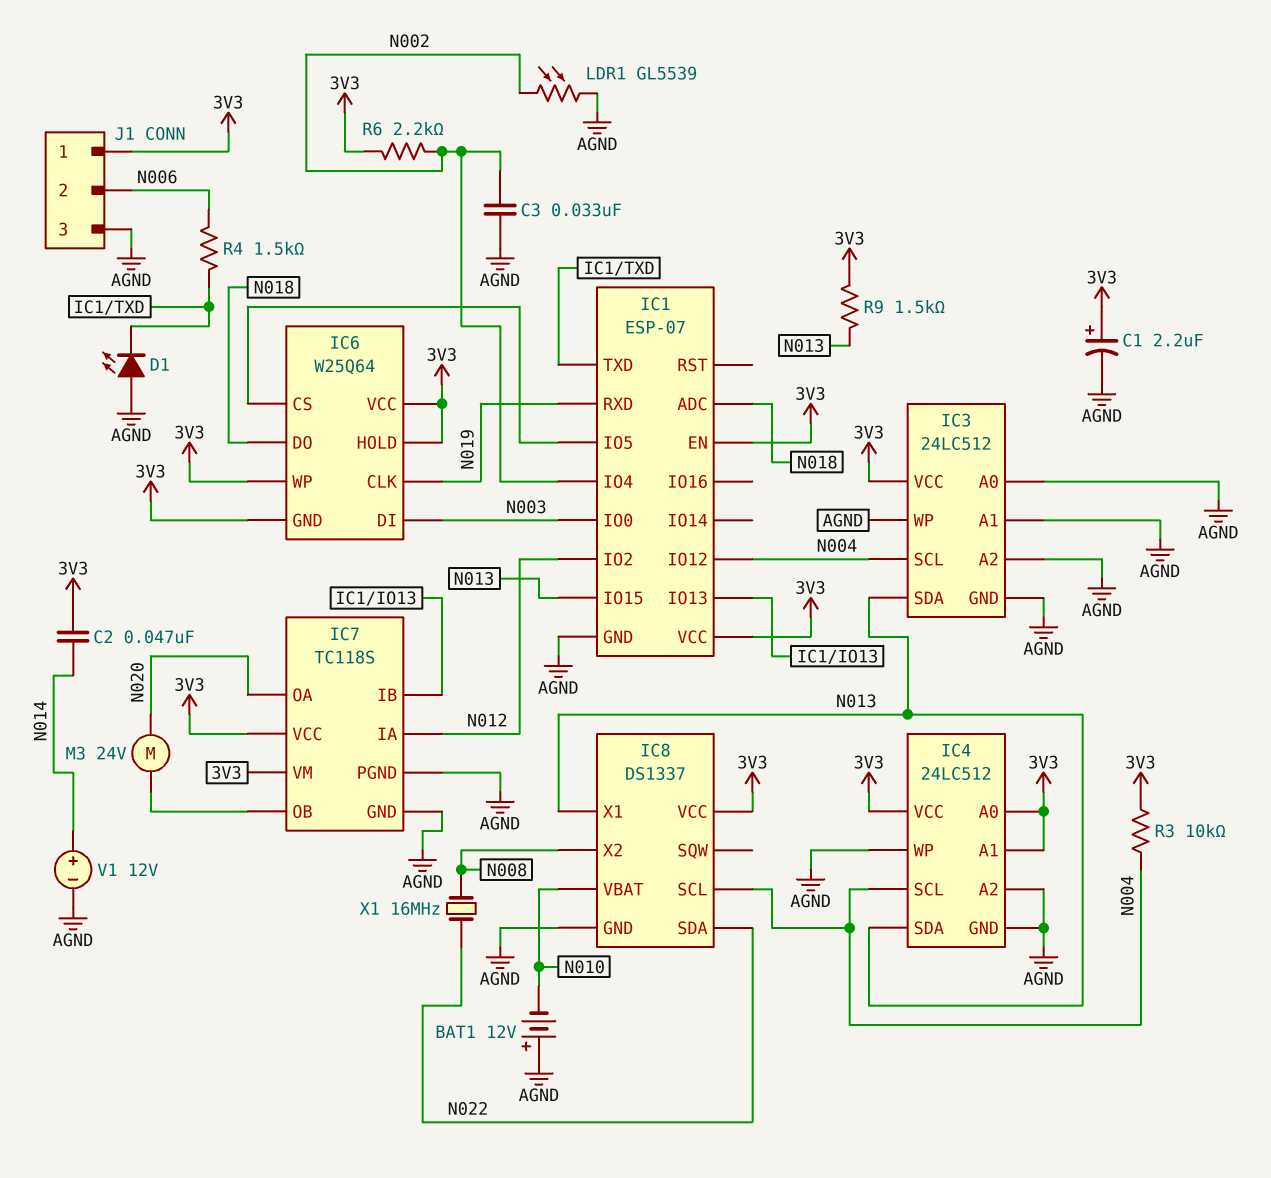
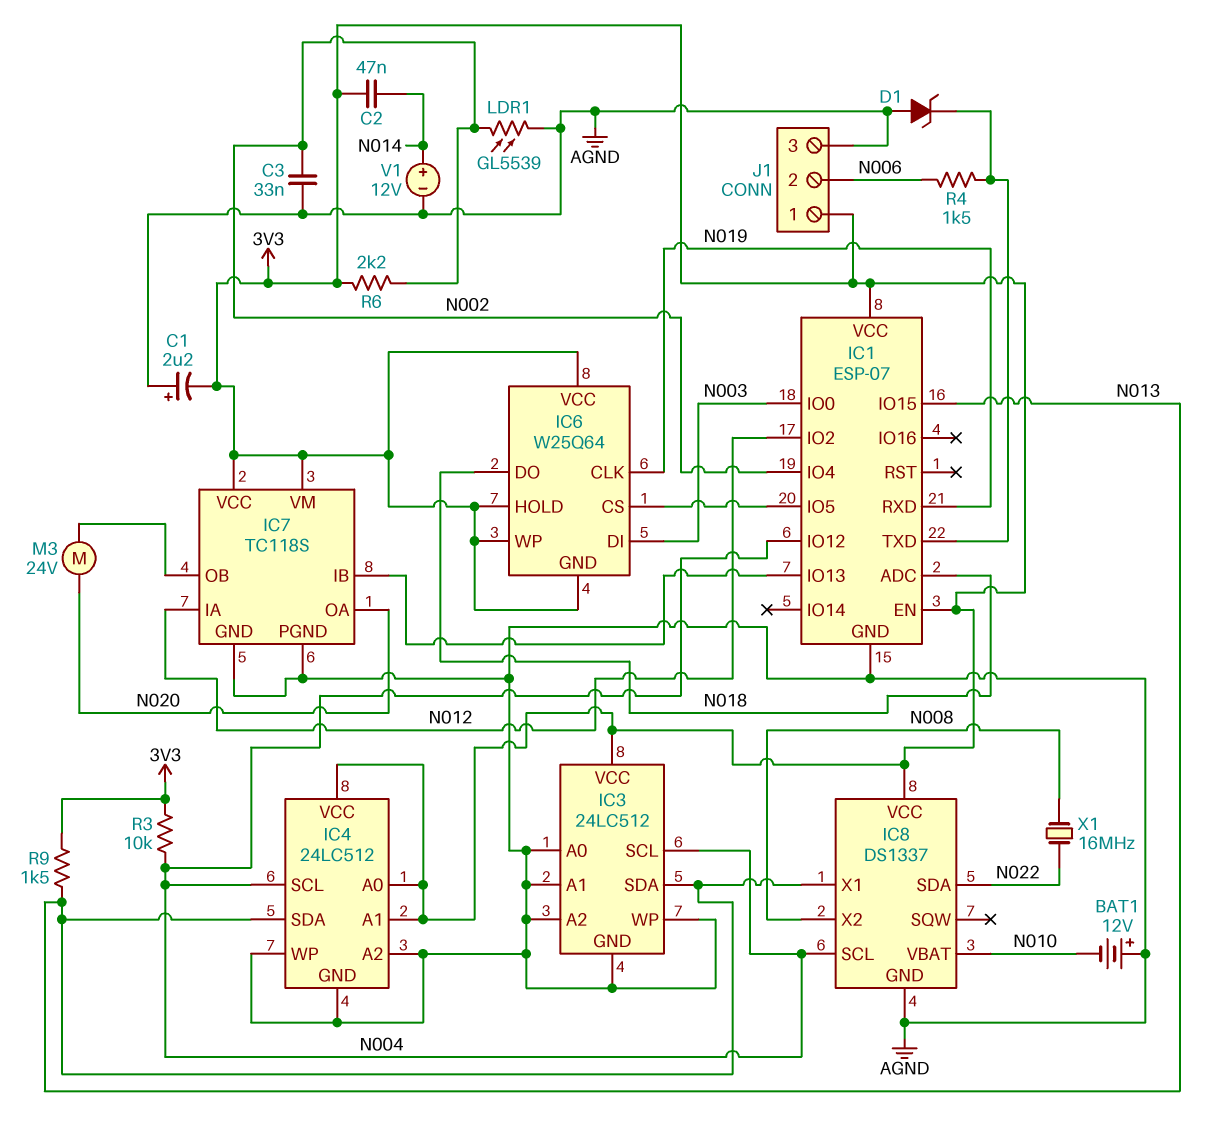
C1: 2.2uF (plus 3V3, minus AGND) -> 2.2uF (plus AGND, minus 3V3)
D1: LED (A AGND, K IC1/TXD) -> zener (A AGND, K IC1/TXD)

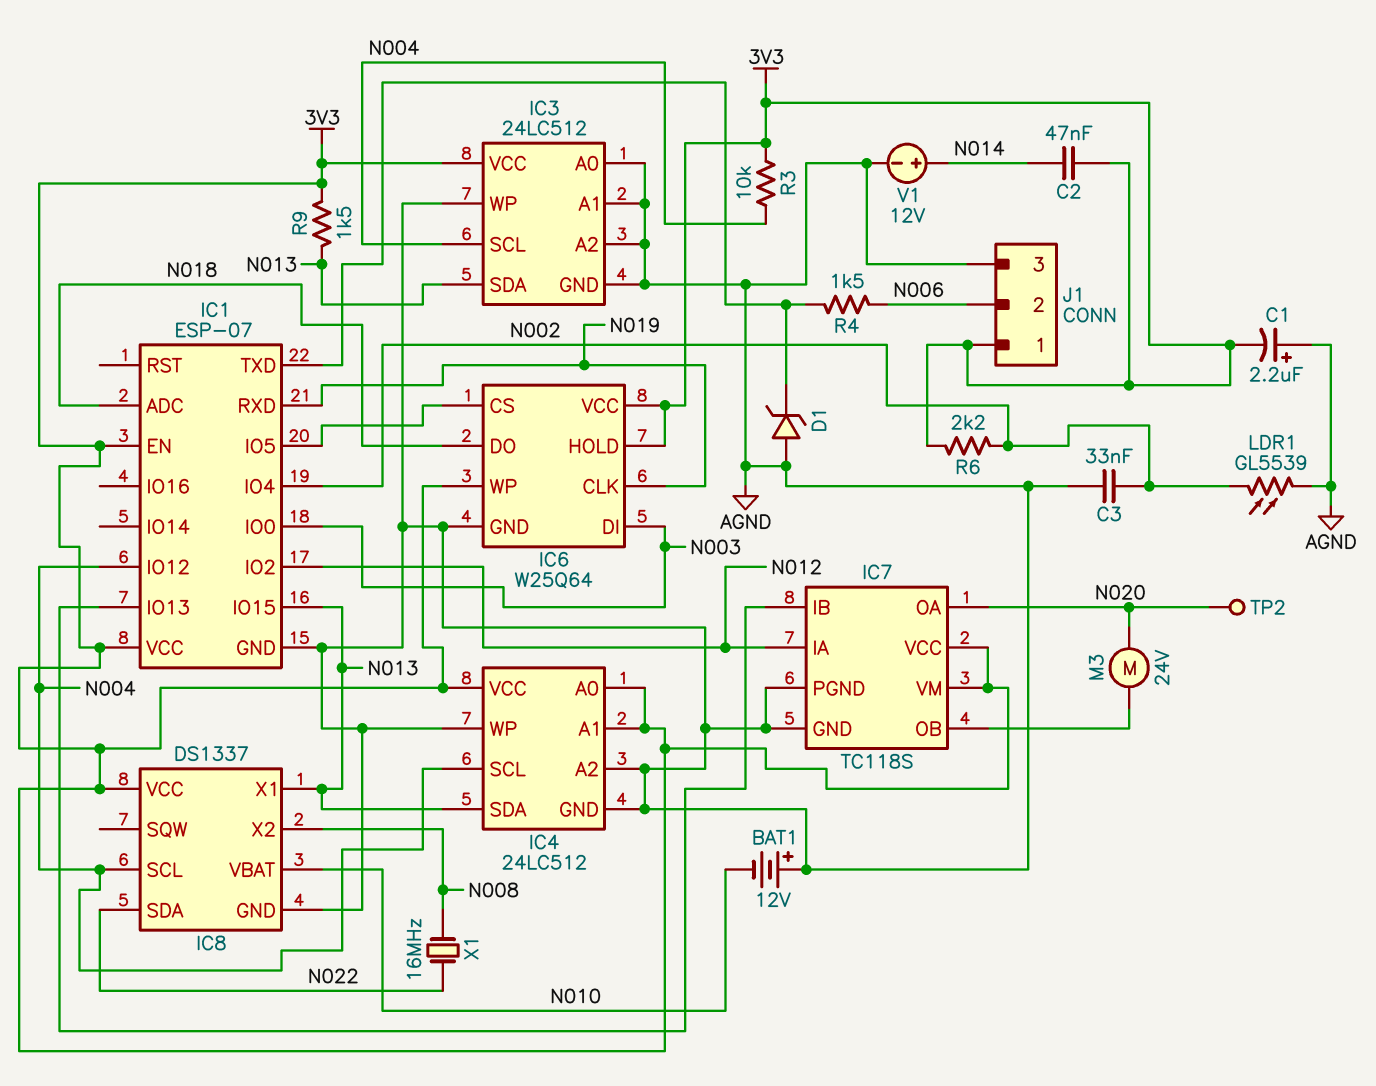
IC6 pin GND: 3V3 -> AGND
TP2: none -> test point (N020)

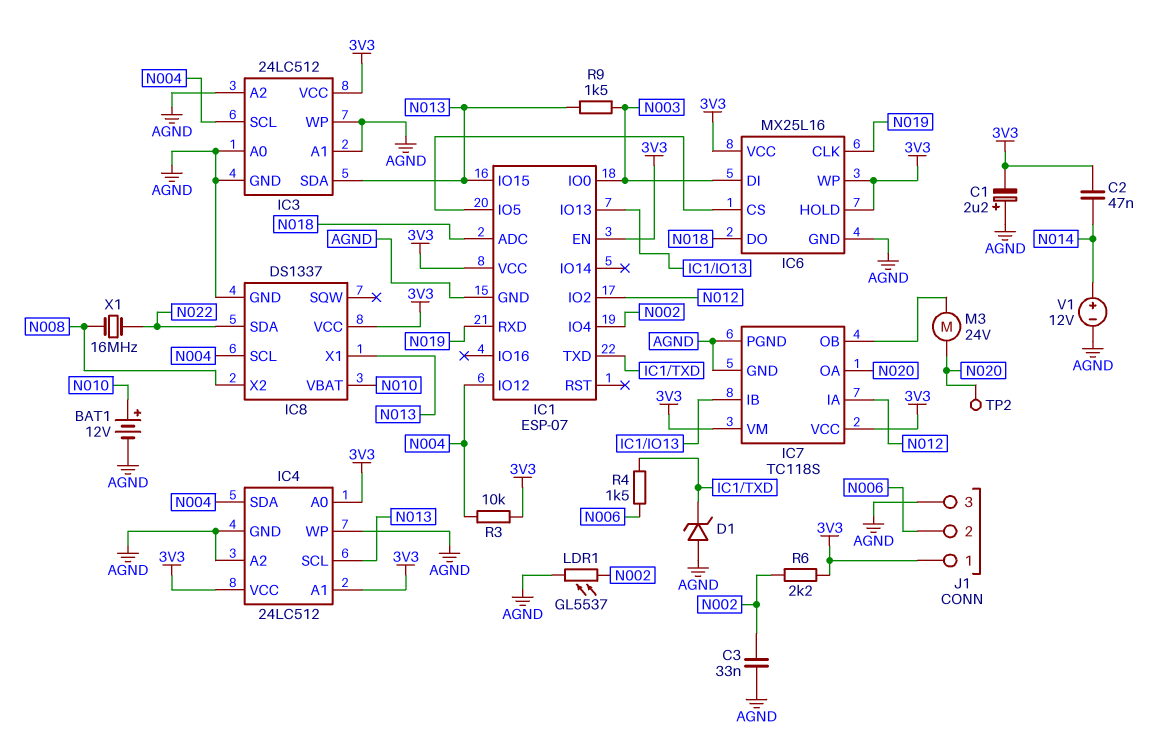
BAT1: 12V (plus AGND, minus N010) -> 12V (plus N010, minus AGND)
IC4 pin SCL: N004 -> N013
IC4 pin SDA: N013 -> N004
IC6: W25Q64 -> MX25L16
LDR1: GL5539 (AGND, N002) -> GL5537 (AGND, N002)
R9: 1.5k (3V3, N013) -> 1.5k (N003, N013)

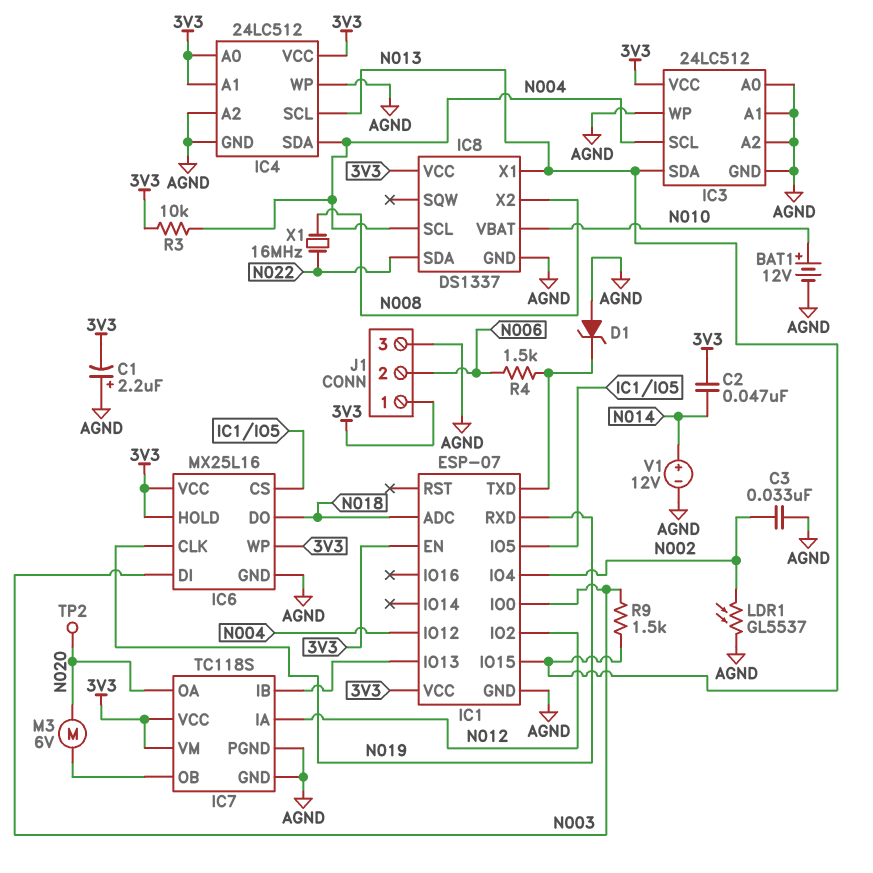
M3: motor 24V (IC7/OB, N020) -> motor 6V (IC7/OB, N020)
R6: 2.2k (3V3, N002) -> none

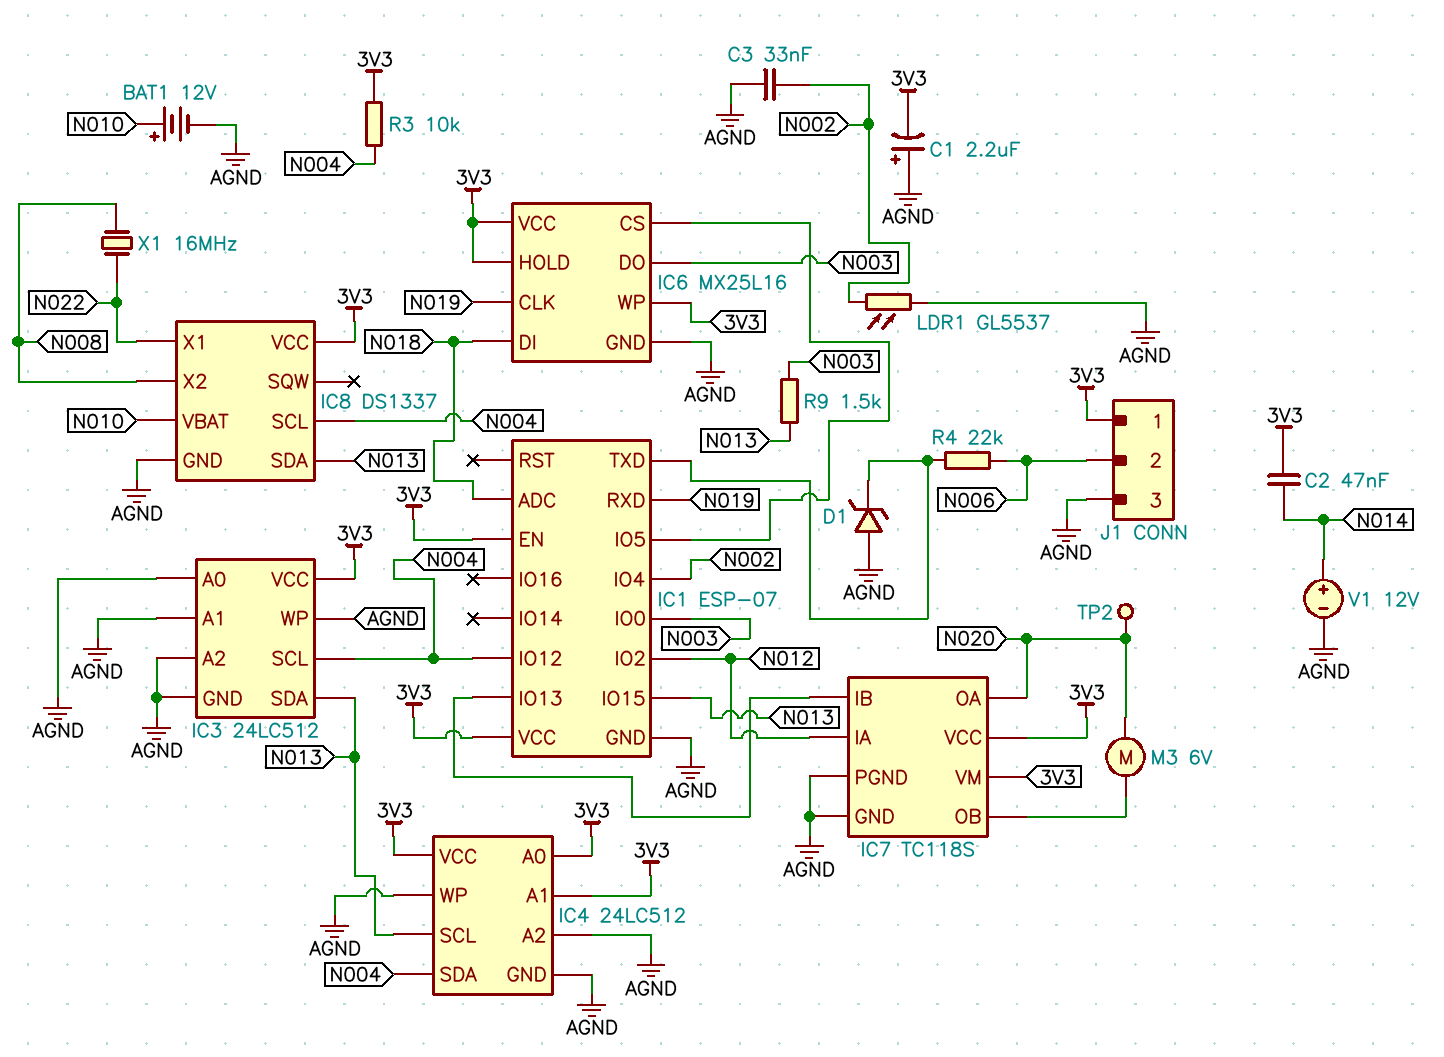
IC6 pin DI: N003 -> N018
IC6 pin DO: N018 -> N003
IC8 pin SDA: N022 -> N013
IC8 pin X1: N013 -> N022
R4: 1.5k (IC1/TXD, N006) -> 22k (IC1/TXD, N006)

